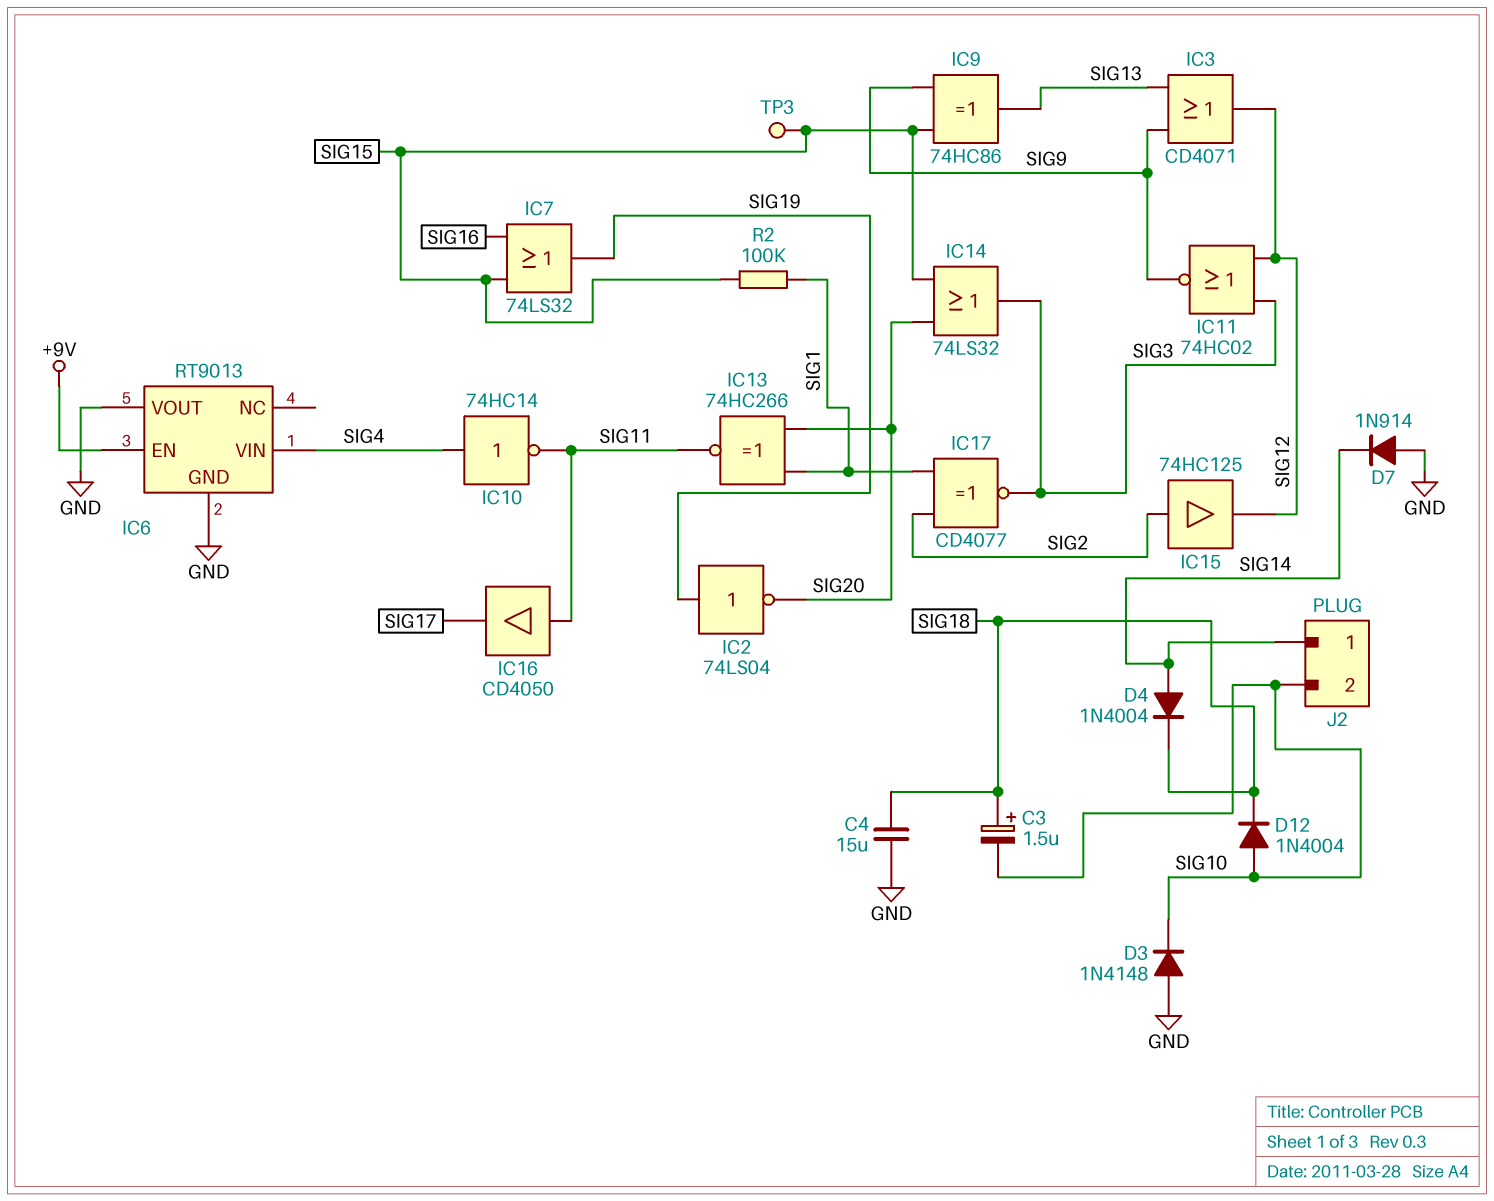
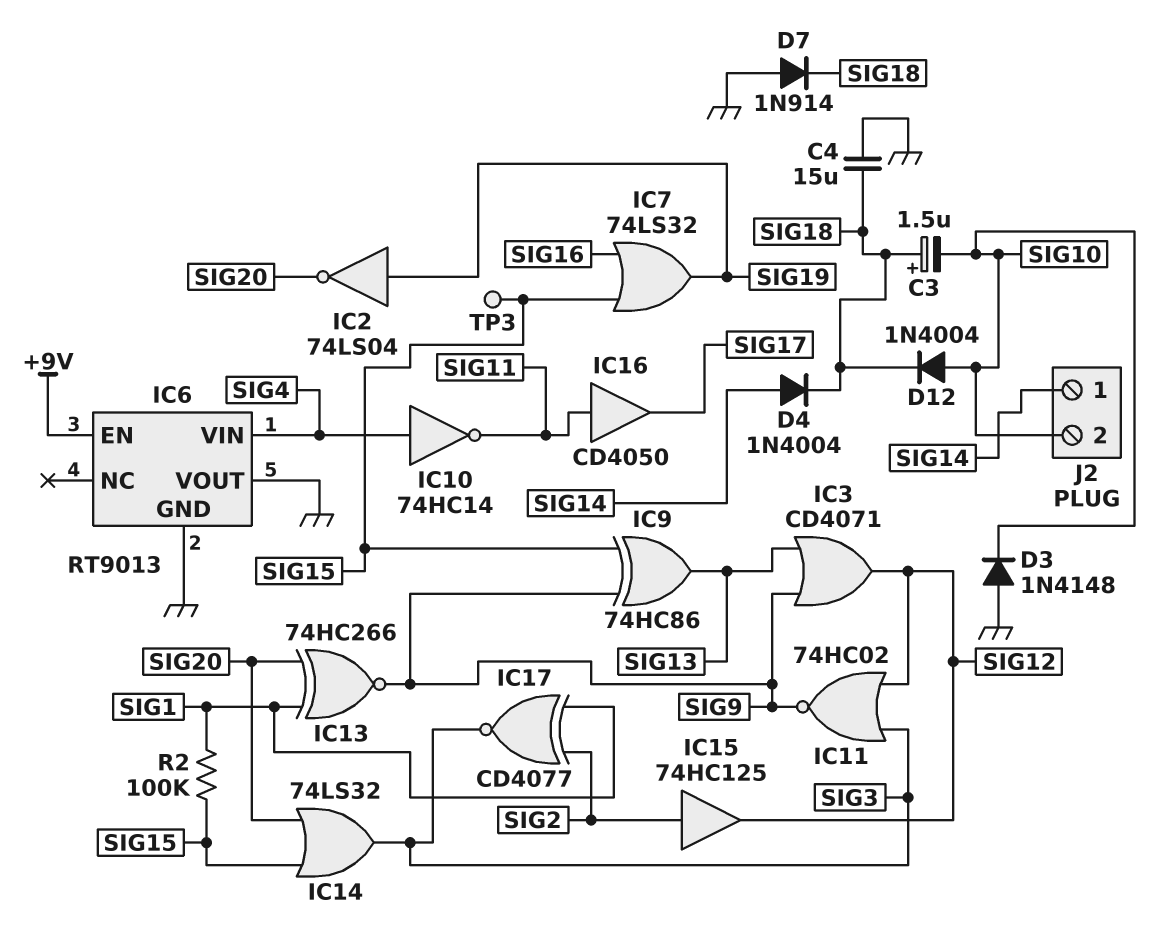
D7: diode 1N914 (A GND, K SIG14) -> diode 1N914 (A GND, K SIG18)
IC13: XNOR 74HC266 (in SIG1, in SIG20, out SIG11) -> XNOR 74HC266 (in SIG1, in SIG20, out SIG9)

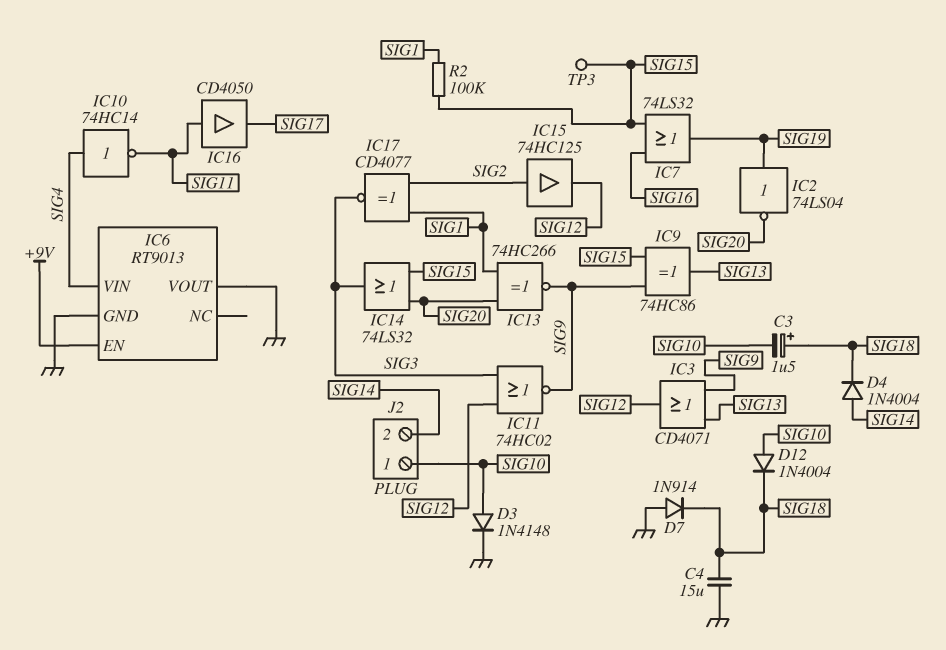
D3: diode 1N4148 (A GND, K SIG10) -> diode 1N4148 (A SIG10, K GND)
J2 pin 1: SIG14 -> SIG10
J2 pin 2: SIG10 -> SIG14

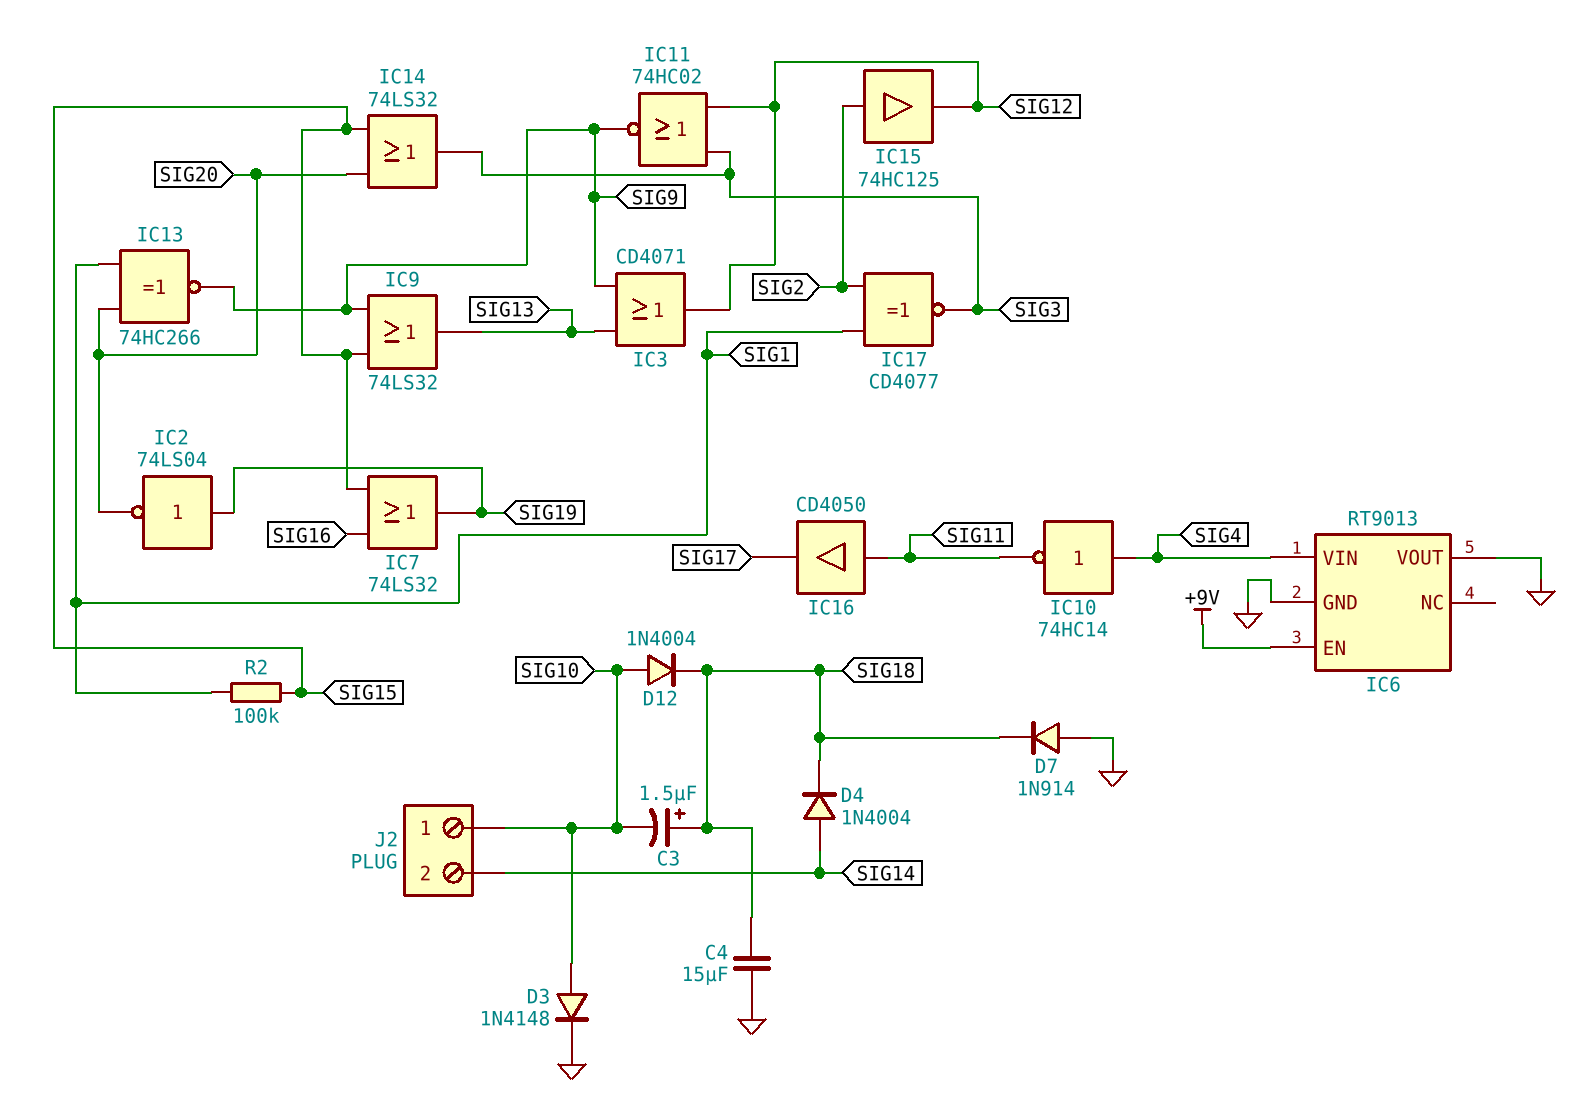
IC9: XOR 74HC86 (in SIG9, in SIG15, out SIG13) -> OR 74LS32 (in SIG9, in SIG15, out SIG13)
TP3: test point (SIG15) -> none

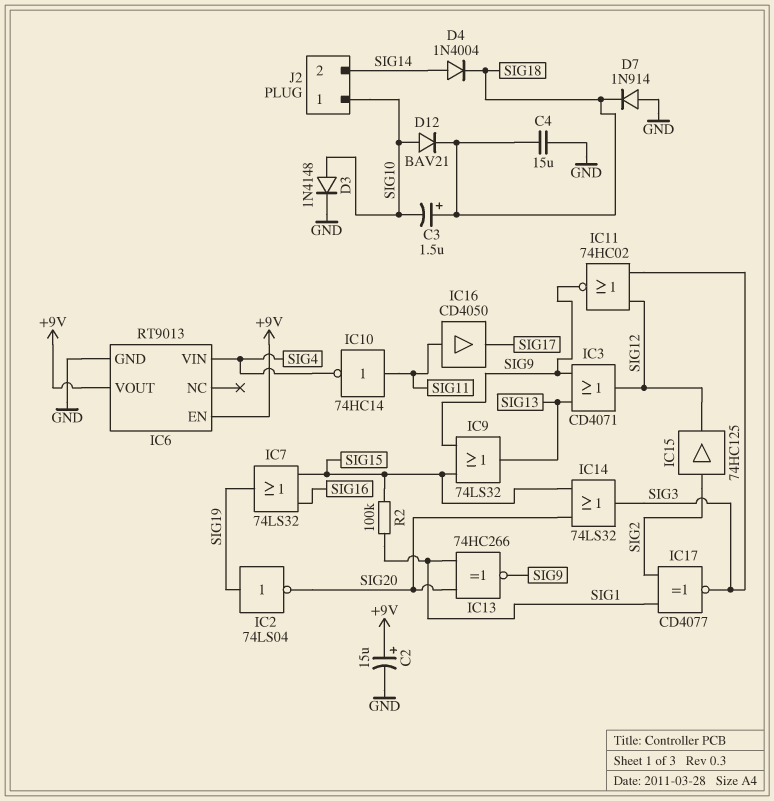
C2: none -> 15uF (plus +9V, minus GND)
D12: diode 1N4004 (A SIG10, K SIG18) -> diode BAV21 (A SIG10, K SIG18)
IC6 pin VOUT: GND -> +9V
IC10: NOT 74HC14 (in SIG4, out SIG11) -> NOT 74HC14 (in SIG11, out SIG4)

